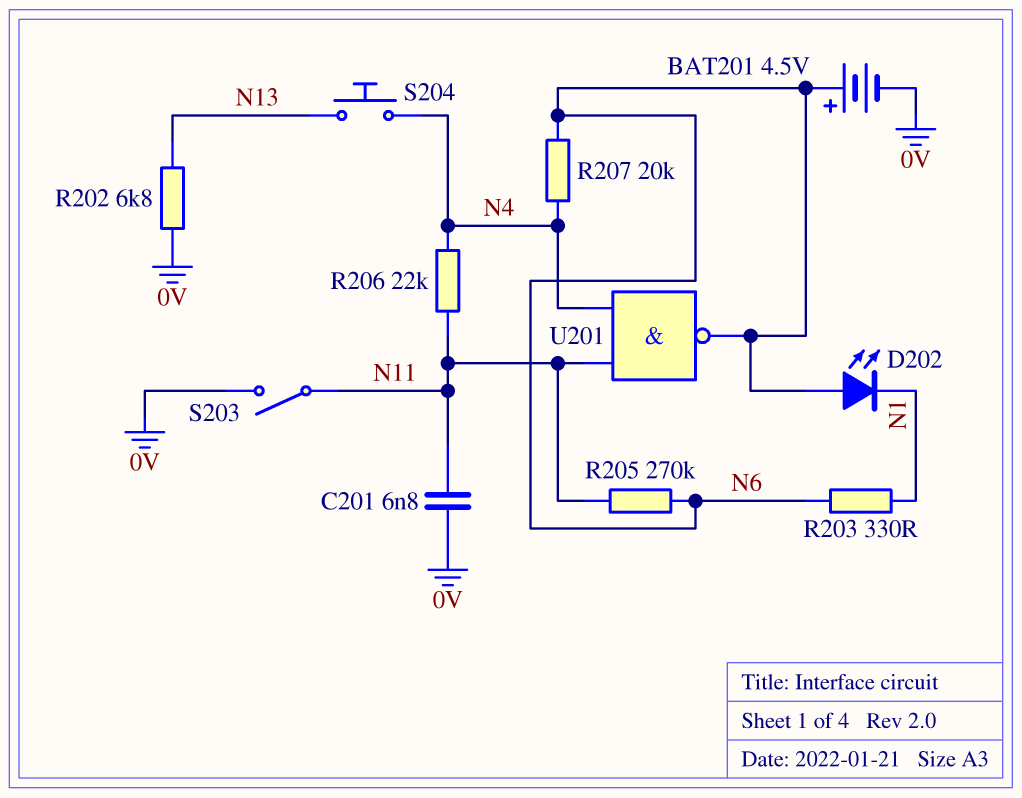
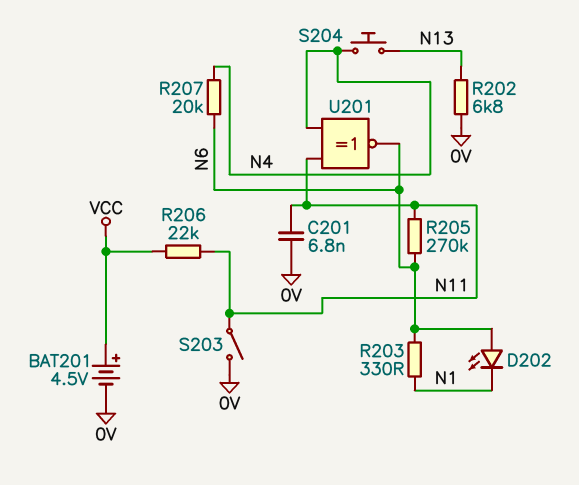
BAT201: 4.5V (plus N6, minus 0V) -> 4.5V (plus VCC, minus 0V)
R206: 22k (N4, N11) -> 22k (N11, VCC)
U201: NAND (in N4, in N11, out N6) -> XNOR (in N4, in N11, out N6)

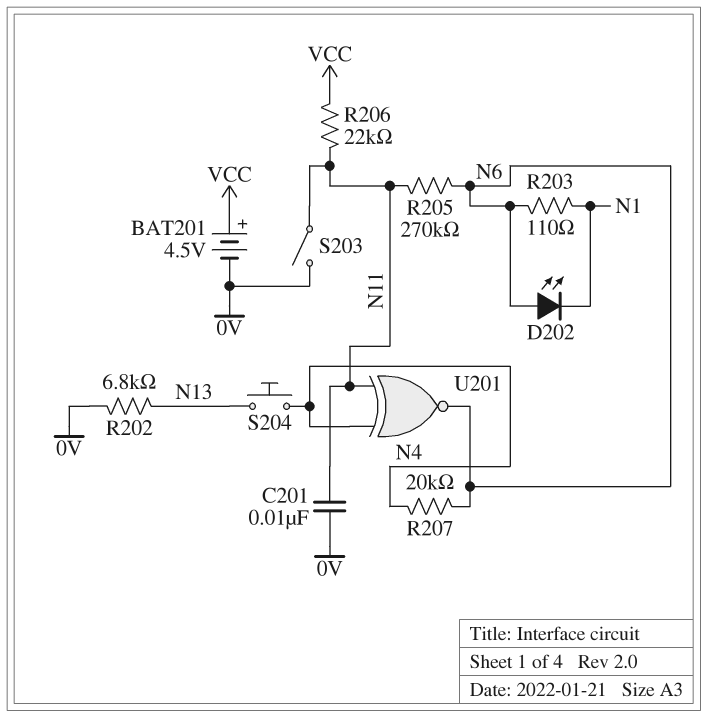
C201: 6.8nF (0V, N11) -> 10nF (0V, N11)
R203: 330 (N1, N6) -> 110 (N1, N6)

